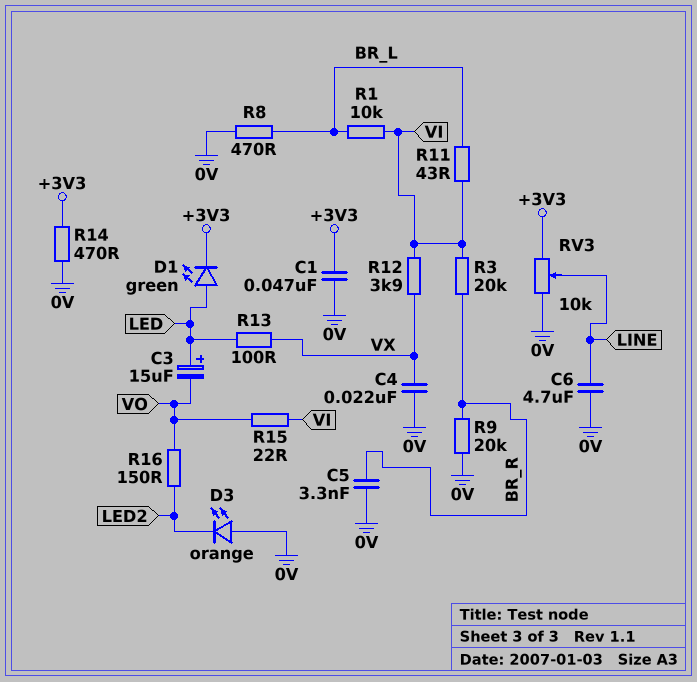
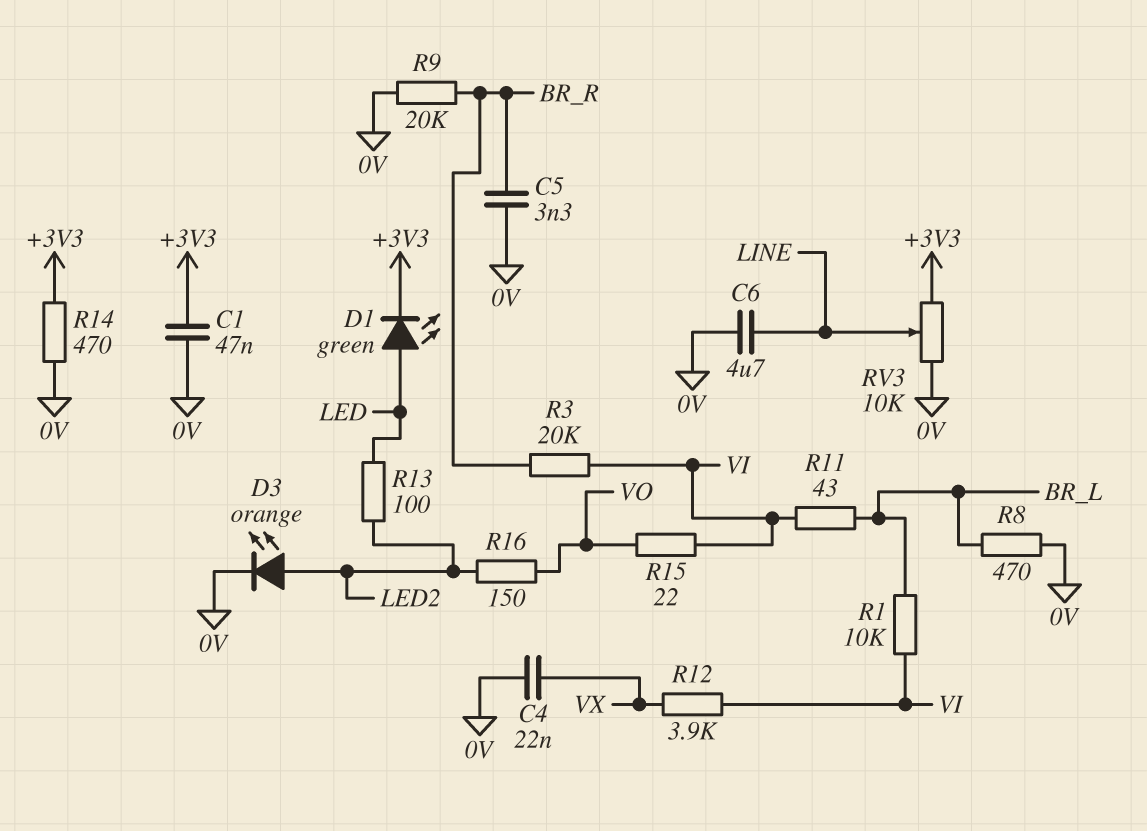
C3: 15uF (plus LED, minus VO) -> none
D3: LED orange (A 0V, K LED2) -> LED orange (A LED2, K 0V)
R13: 100 (LED, VX) -> 100 (LED, LED2)

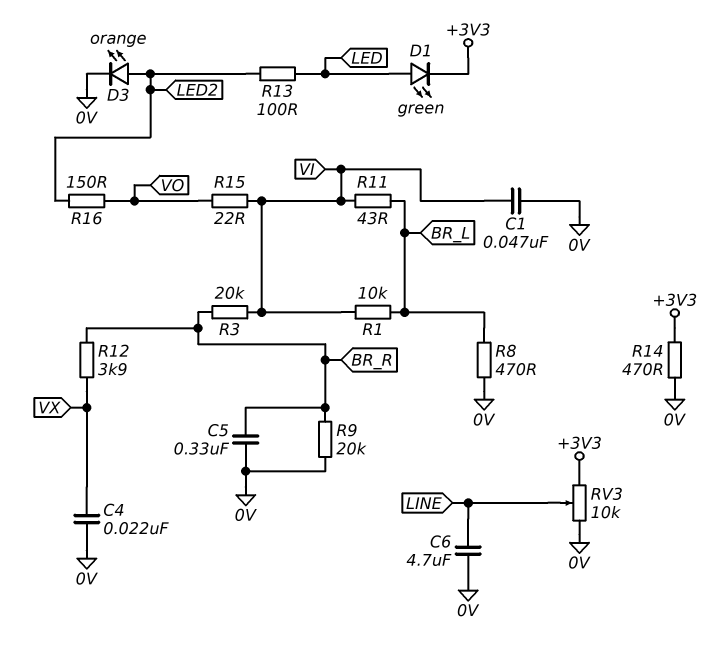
C1: 47nF (+3V3, 0V) -> 47nF (0V, VI)
C5: 3.3nF (0V, BR_R) -> 330nF (0V, BR_R)
R12: 3.9k (VI, VX) -> 3.9k (BR_R, VX)

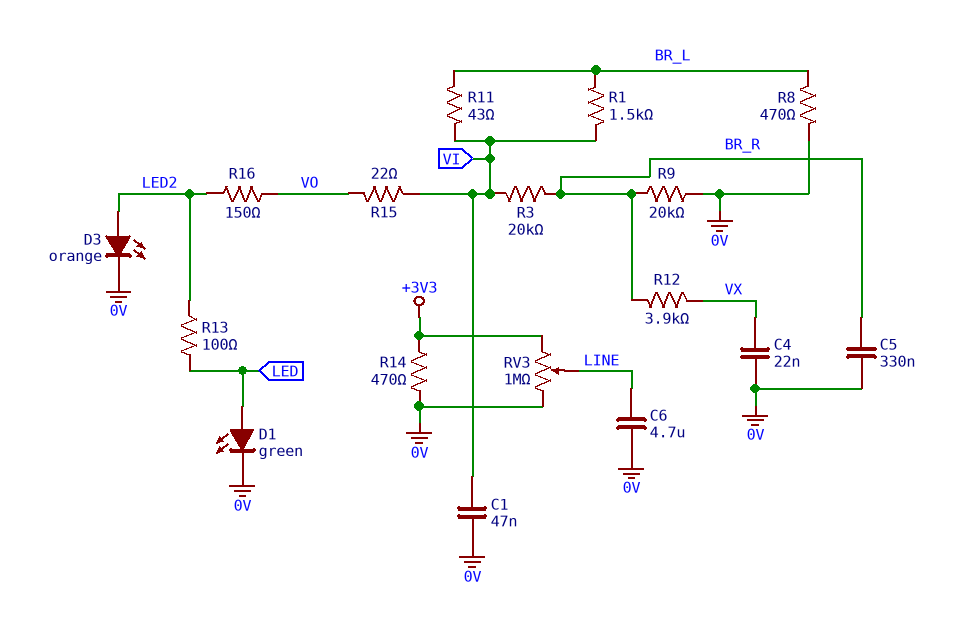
D1: LED green (A LED, K +3V3) -> LED green (A LED, K 0V)
R1: 10k (BR_L, VI) -> 1.5k (BR_L, VI)
RV3: 10k (+3V3, 0V, wiper LINE) -> 1M (+3V3, 0V, wiper LINE)

